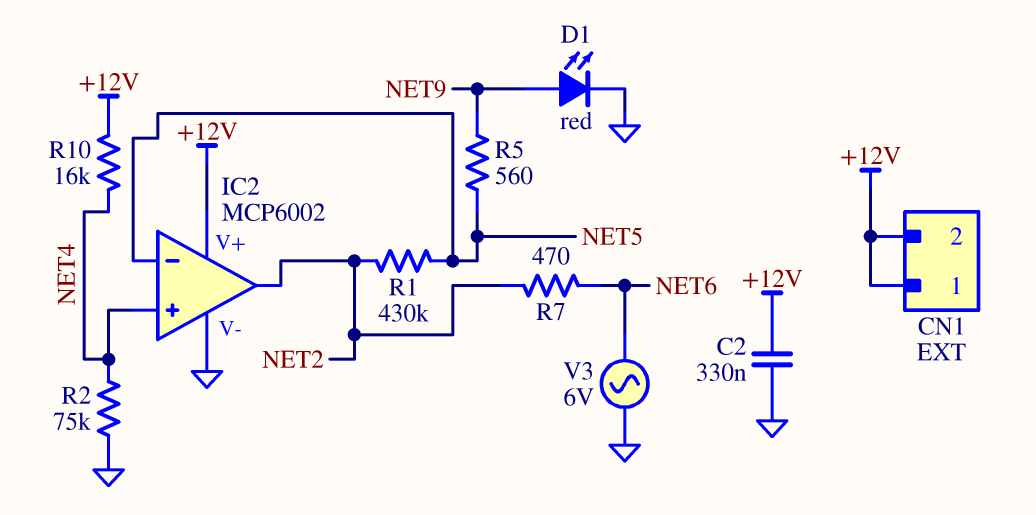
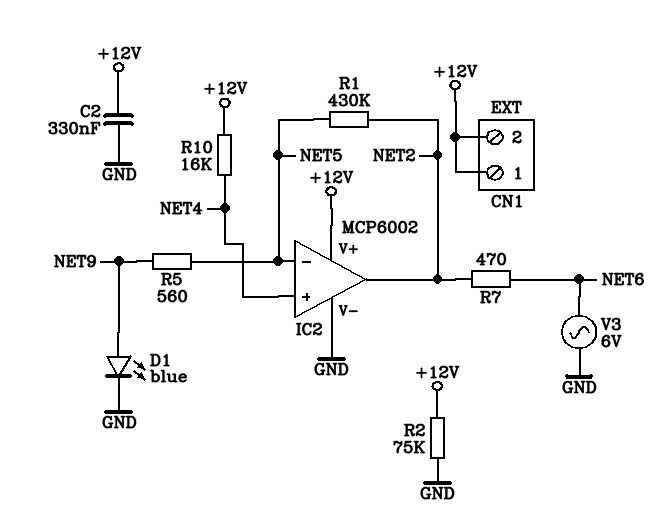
D1: LED red (A NET9, K GND) -> LED blue (A NET9, K GND)
R2: 75k (GND, NET4) -> 75k (+12V, GND)

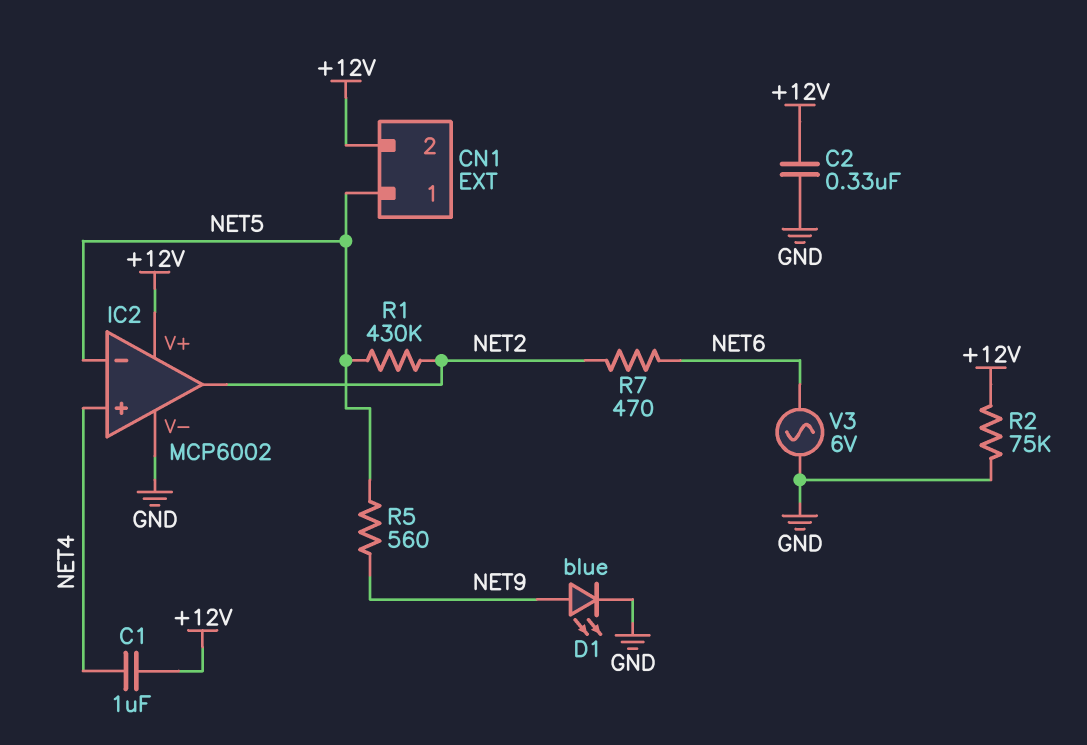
C1: none -> 1uF (+12V, NET4)
CN1 pin 1: +12V -> NET5
R10: 16k (+12V, NET4) -> none

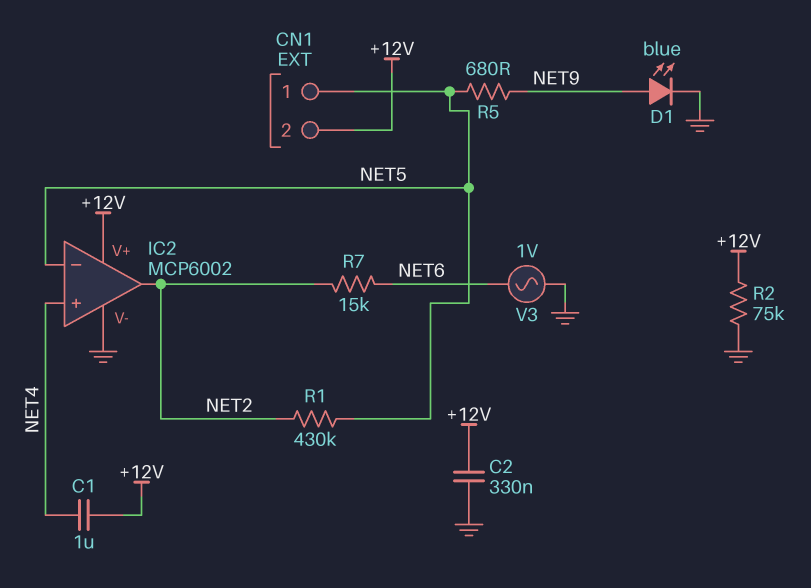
R5: 560 (NET5, NET9) -> 680 (NET5, NET9)
R7: 470 (NET2, NET6) -> 15k (NET2, NET6)
V3: AC 6V (GND, NET6) -> AC 1V (GND, NET6)

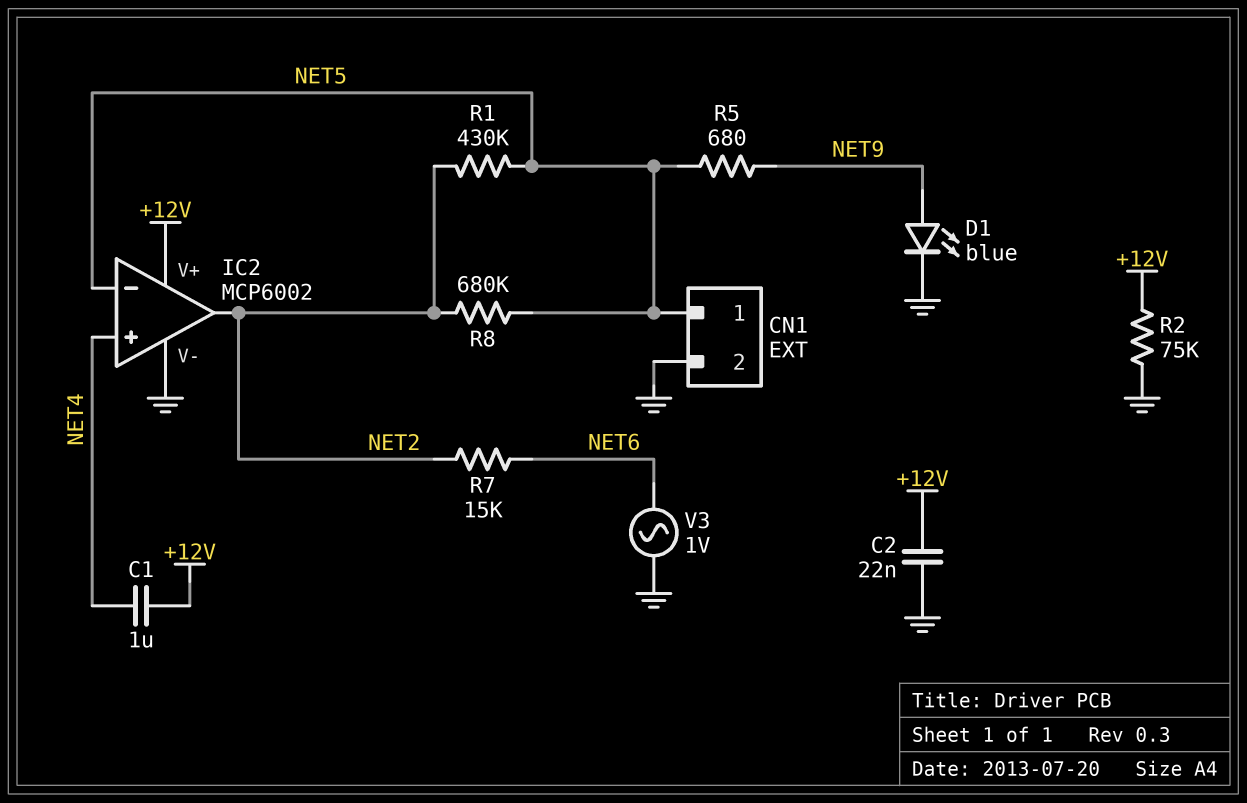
C2: 330nF (+12V, GND) -> 22nF (+12V, GND)
CN1 pin 2: +12V -> GND
R8: none -> 680k (NET2, NET5)

